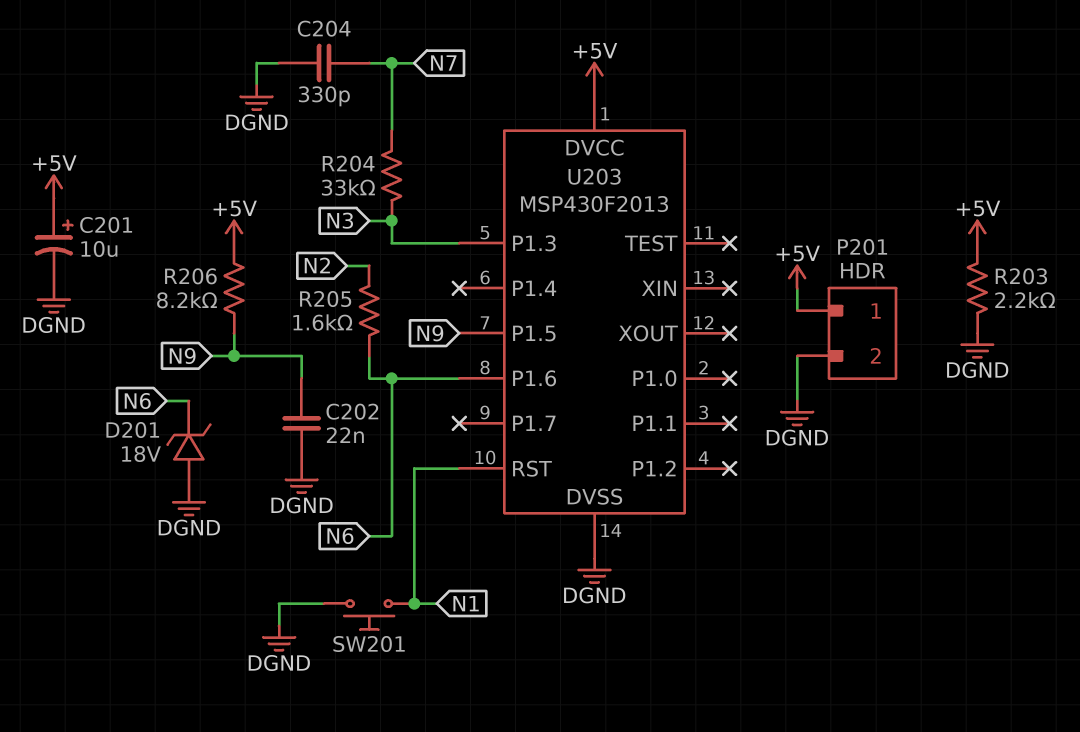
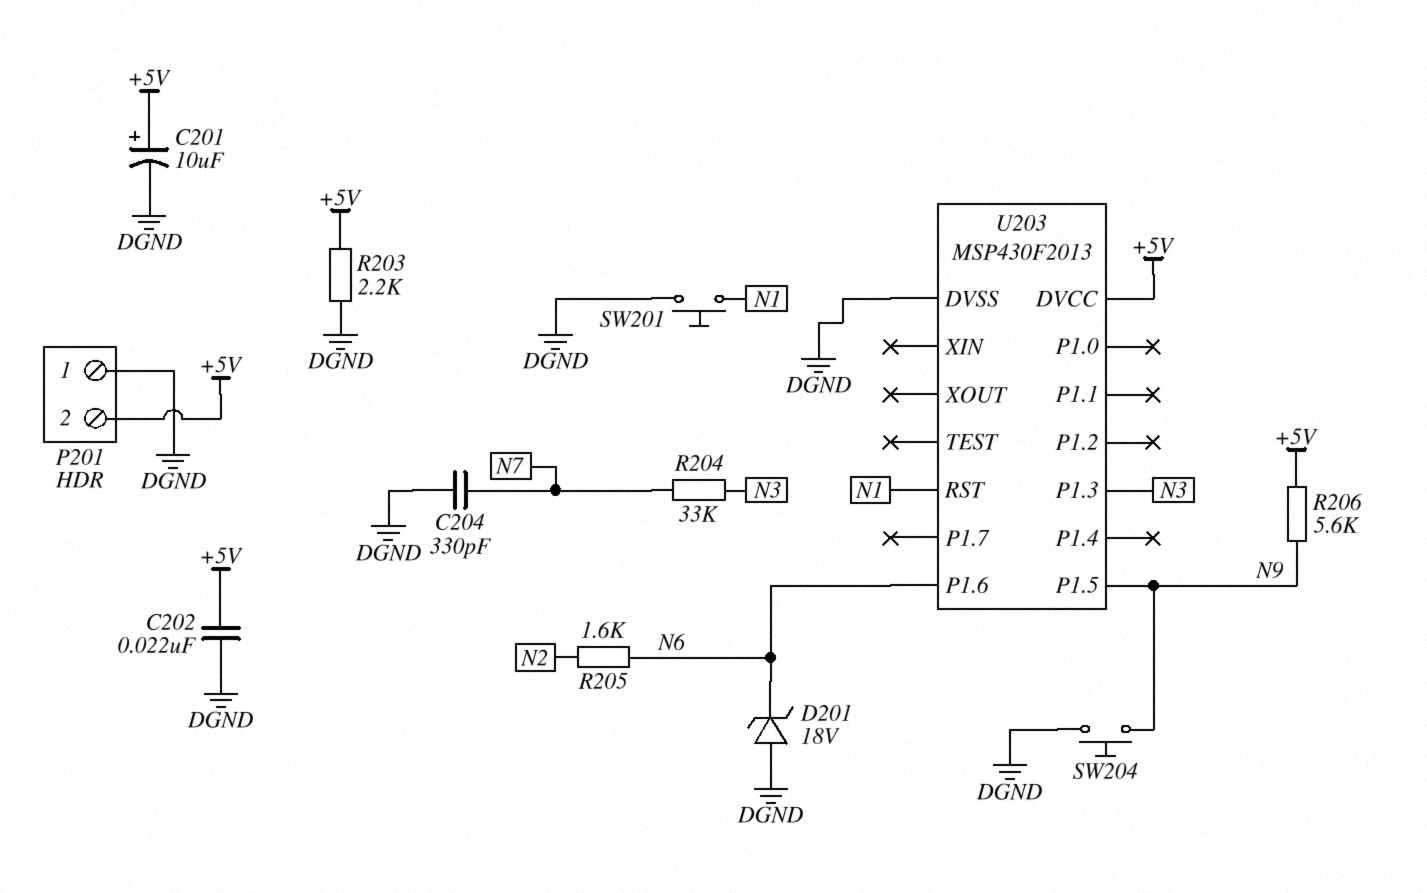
C202: 22nF (DGND, N9) -> 22nF (+5V, DGND)
P201 pin 1: +5V -> DGND
P201 pin 2: DGND -> +5V
R206: 8.2k (+5V, N9) -> 5.6k (+5V, N9)
SW204: none -> button (DGND, N9)

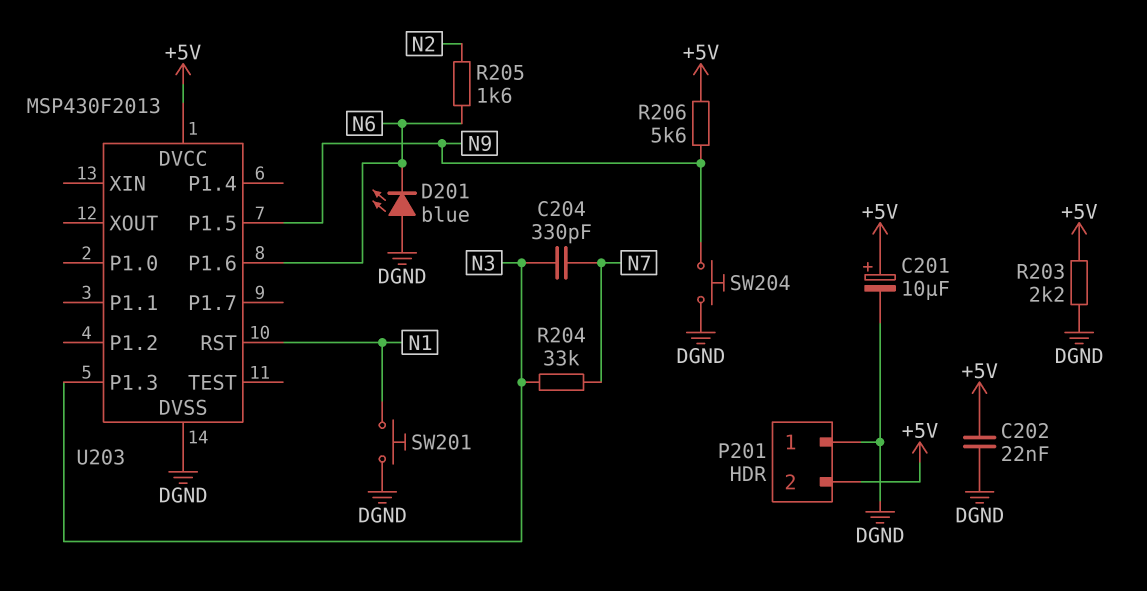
C204: 330pF (DGND, N7) -> 330pF (N3, N7)
D201: zener 18V (A DGND, K N6) -> LED blue (A DGND, K N6)

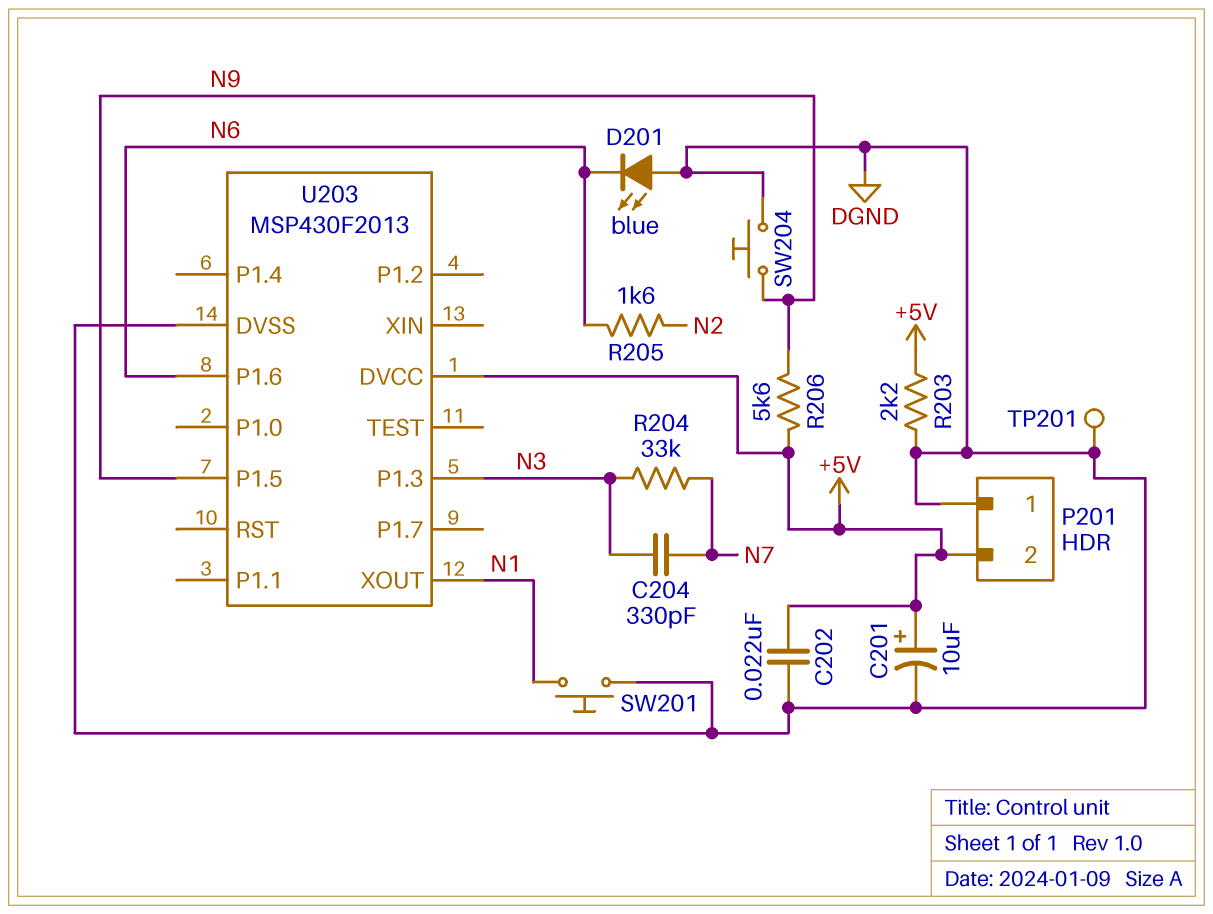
TP201: none -> test point (DGND)
U203 pin RST: N1 -> none
U203 pin XOUT: none -> N1

